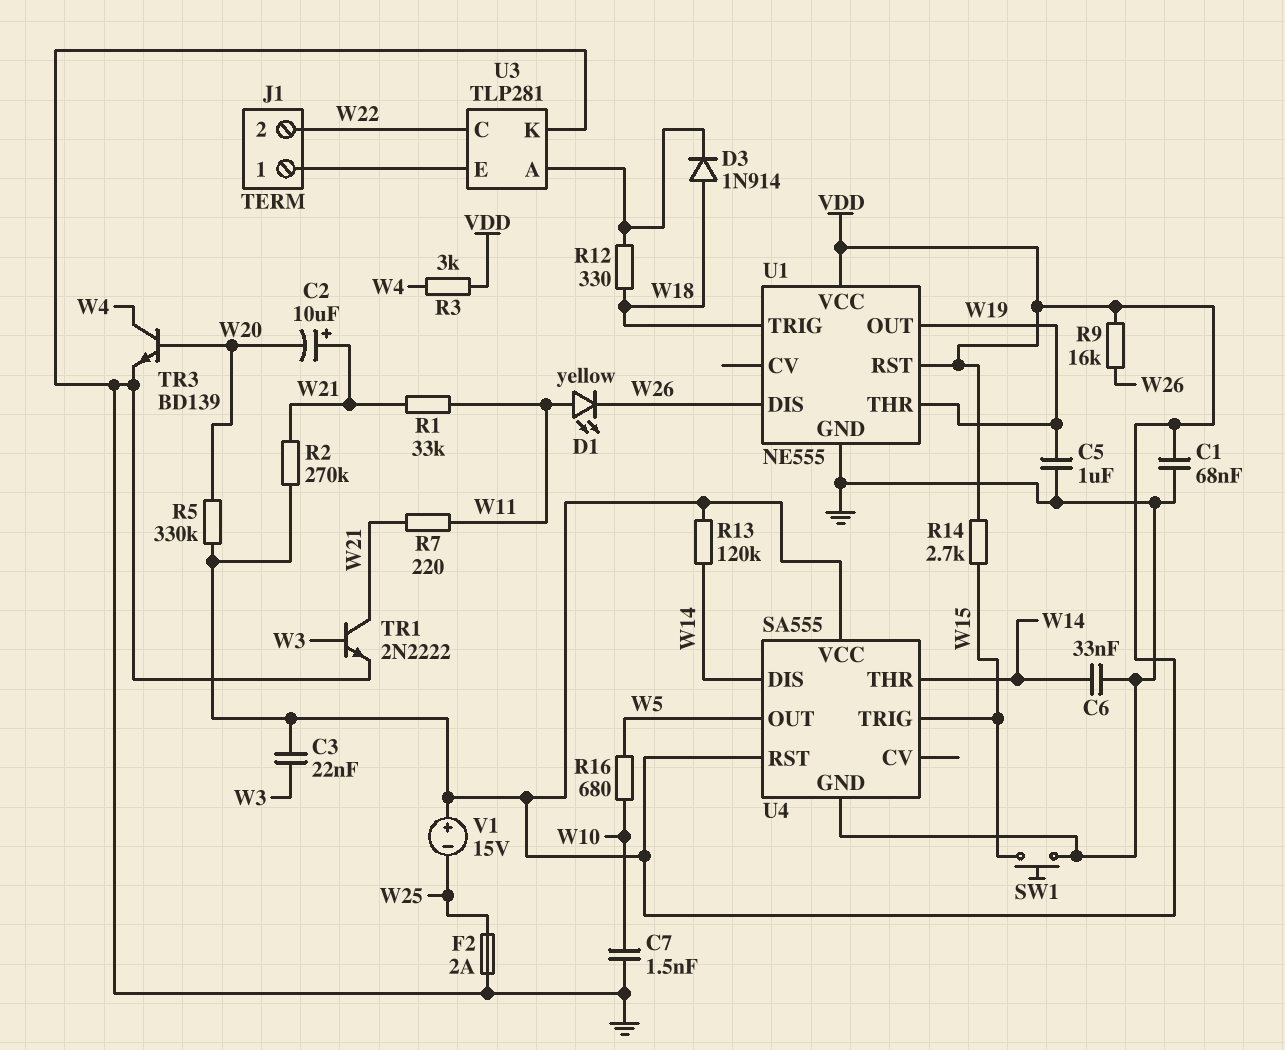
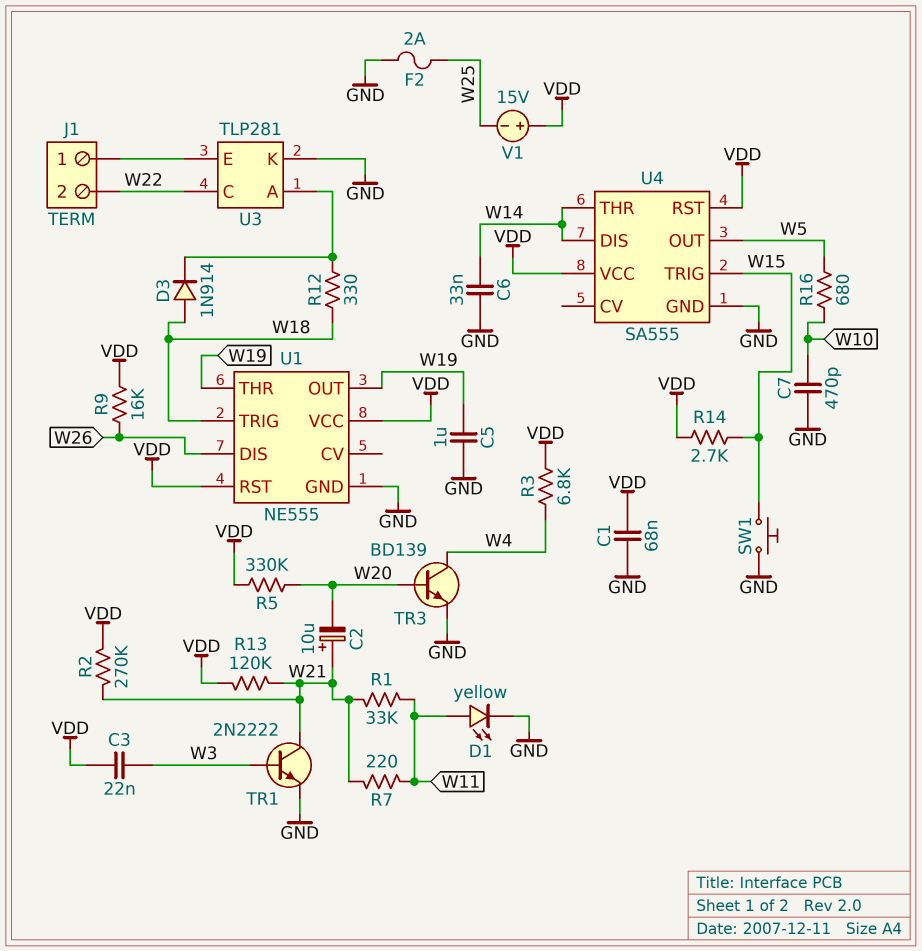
C7: 1.5nF (GND, W10) -> 470pF (GND, W10)
D1: LED yellow (A W11, K W26) -> LED yellow (A W11, K GND)
R3: 3k (VDD, W4) -> 6.8k (VDD, W4)
R13: 120k (VDD, W14) -> 120k (VDD, W21)

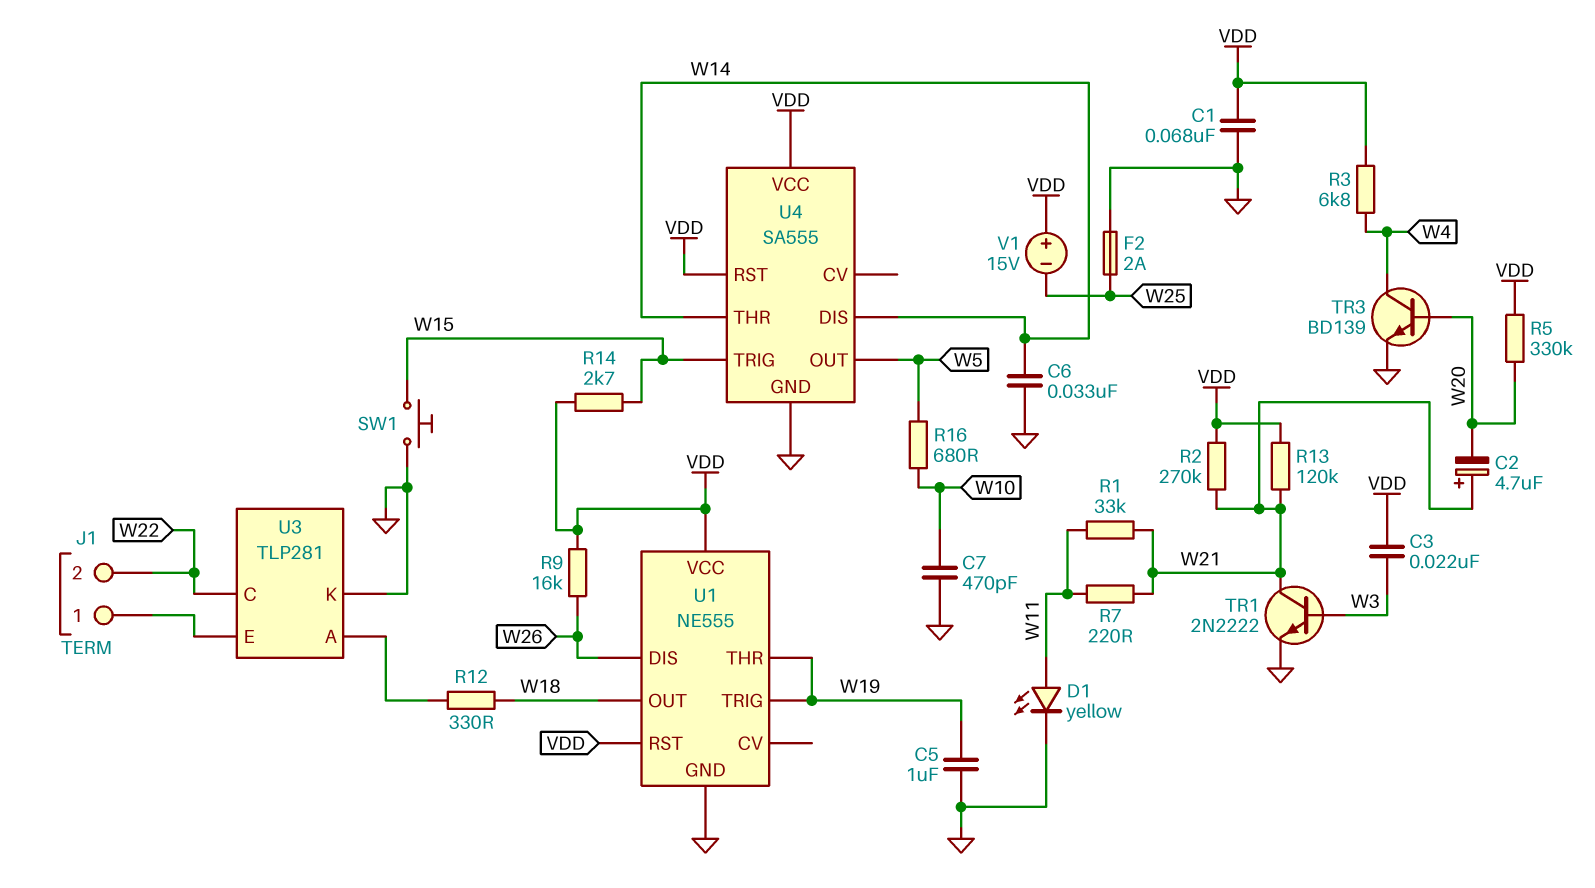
C2: 10uF (plus W21, minus W20) -> 4.7uF (plus W21, minus W20)
D3: diode 1N914 (A W18, K U3/A) -> none
U1 pin OUT: W19 -> W18
U1 pin TRIG: W18 -> W19

